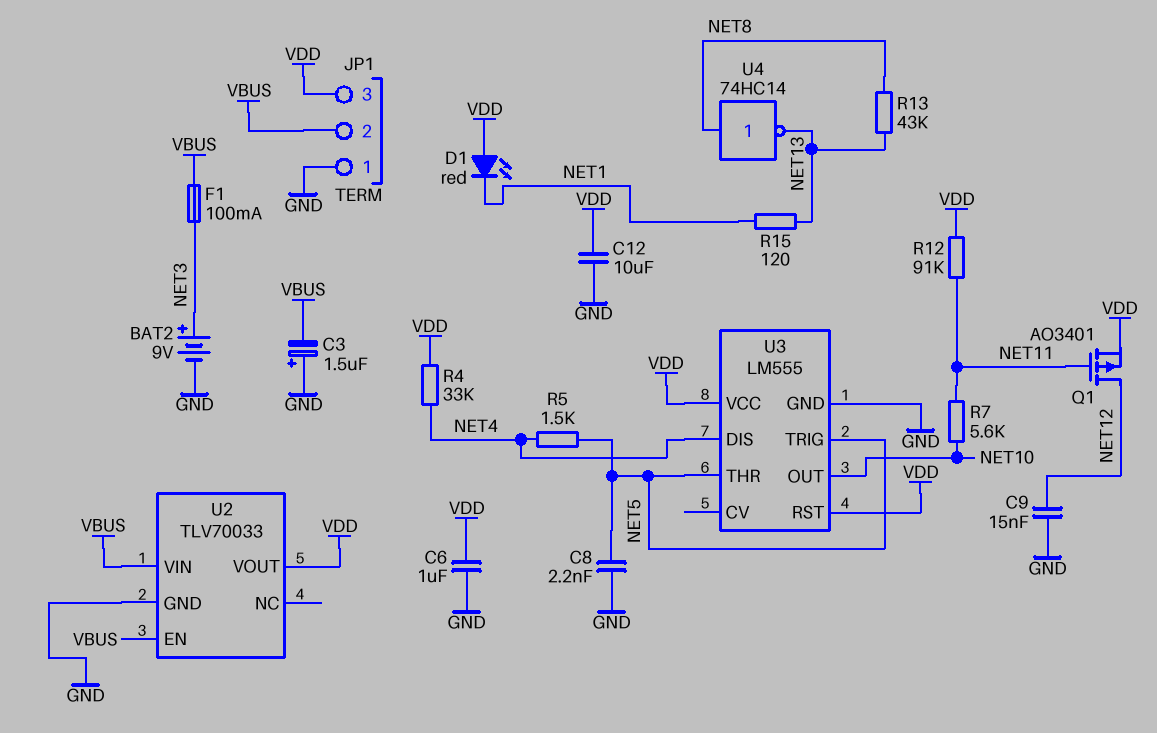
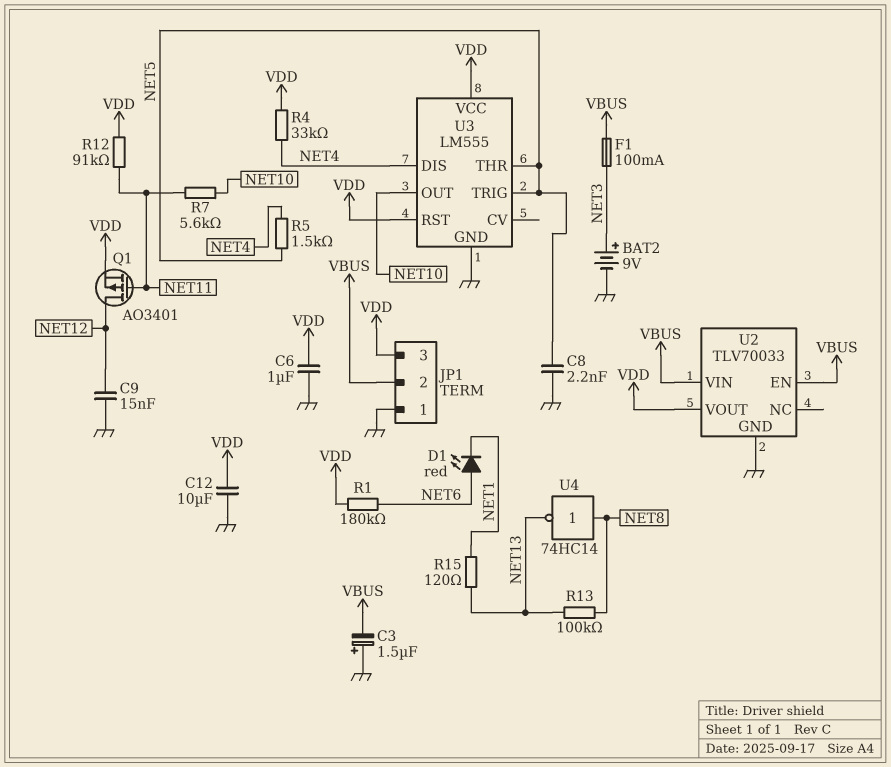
D1: LED red (A VDD, K NET1) -> LED red (A NET6, K NET1)
R1: none -> 180k (NET6, VDD)
R13: 43k (NET8, NET13) -> 100k (NET8, NET13)

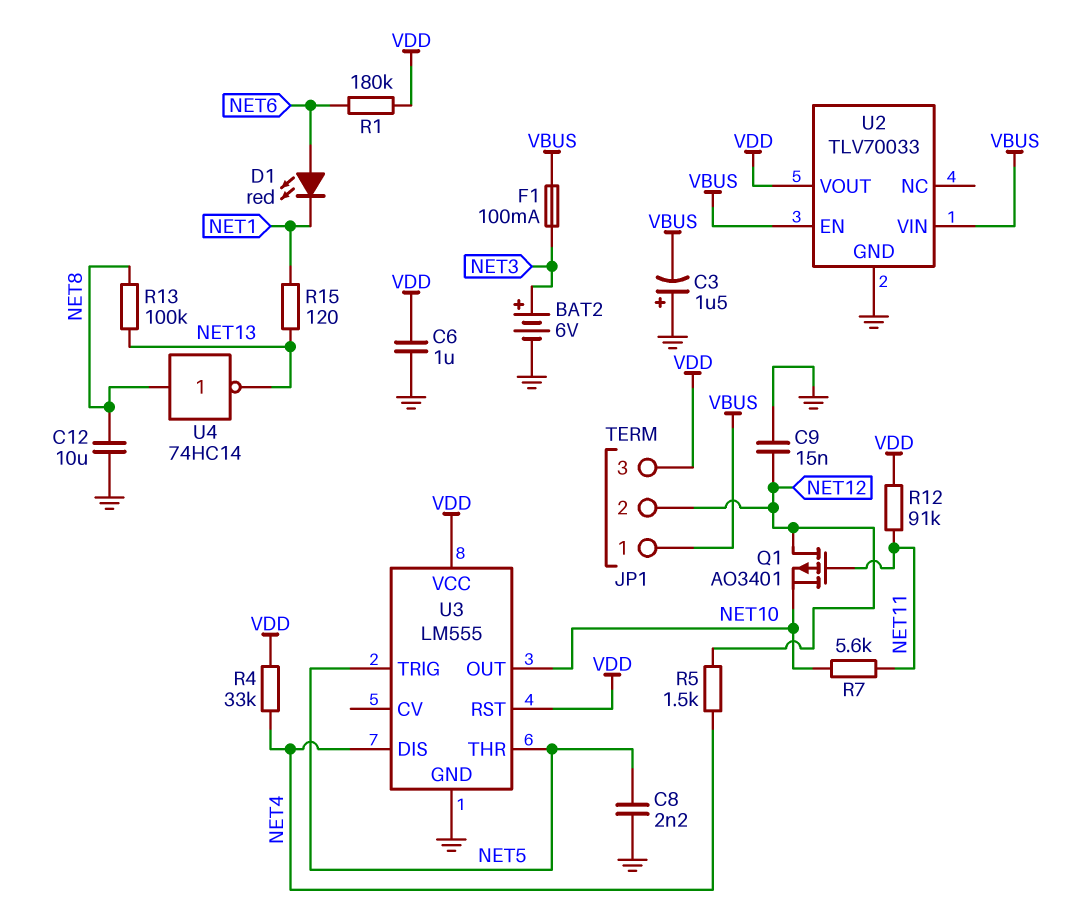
BAT2: 9V (plus NET3, minus GND) -> 6V (plus NET3, minus GND)
C12: 10uF (GND, VDD) -> 10uF (GND, NET8)
JP1 pin 1: GND -> VBUS
JP1 pin 2: VBUS -> NET12
Q1: PMOS AO3401 (G NET11, D NET12, S VDD) -> PMOS AO3401 (G NET11, D NET12, S NET10)
R5: 1.5k (NET4, NET5) -> 1.5k (NET4, NET12)

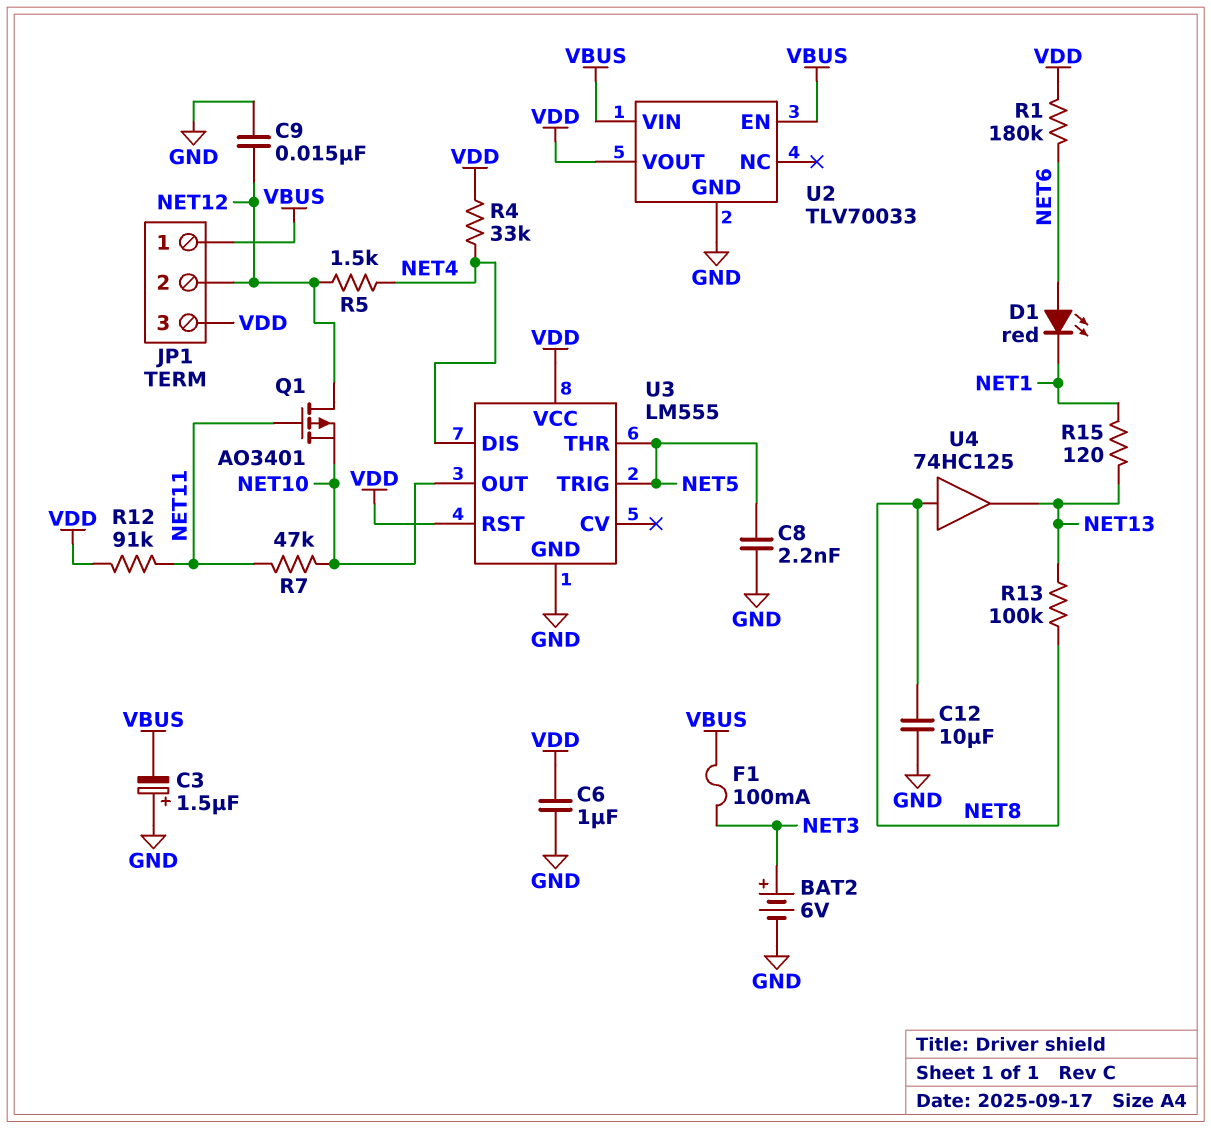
R7: 5.6k (NET10, NET11) -> 47k (NET10, NET11)
U4: NOT 74HC14 (in NET8, out NET13) -> buffer 74HC125 (in NET8, out NET13)

